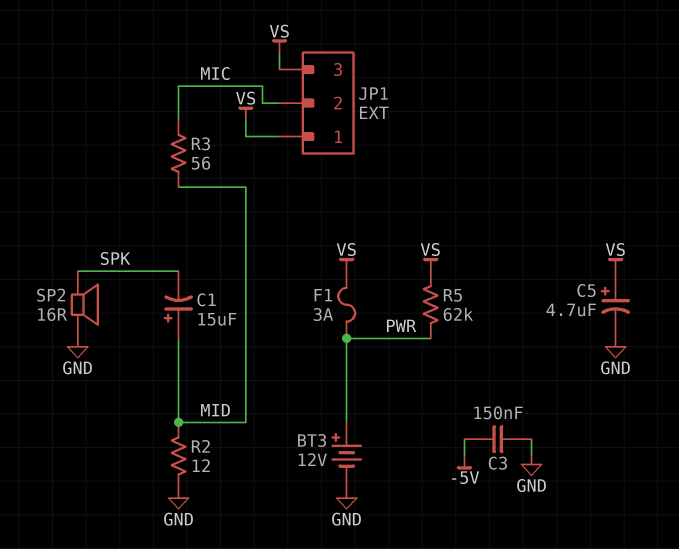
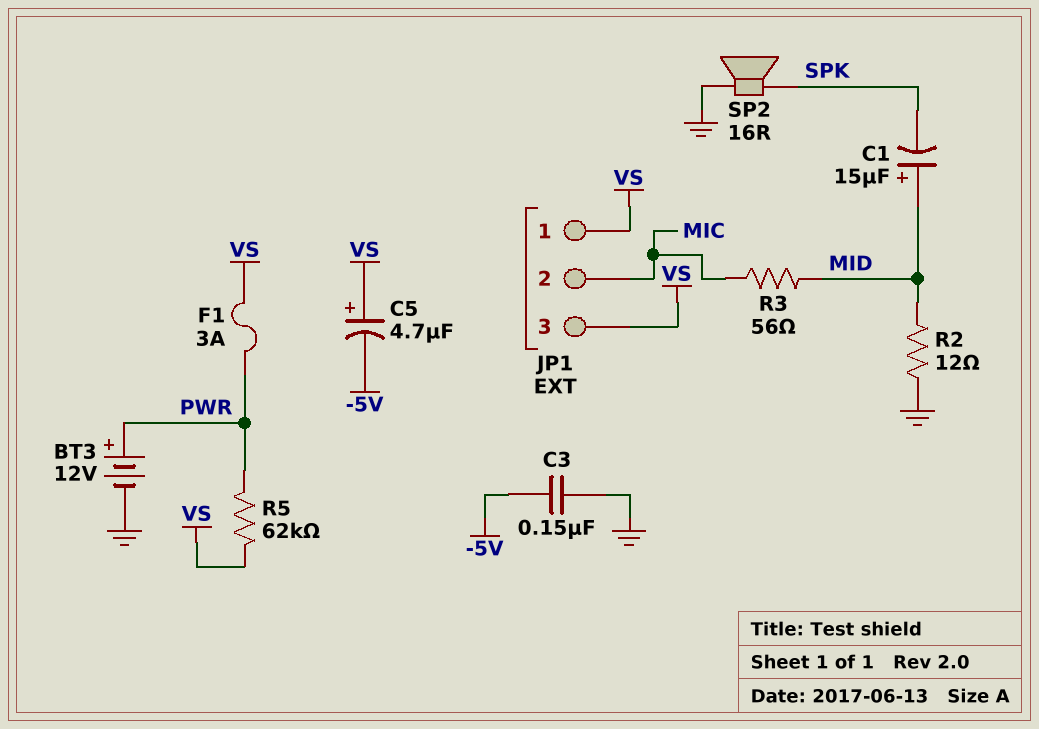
C5: 4.7uF (plus VS, minus GND) -> 4.7uF (plus VS, minus -5V)

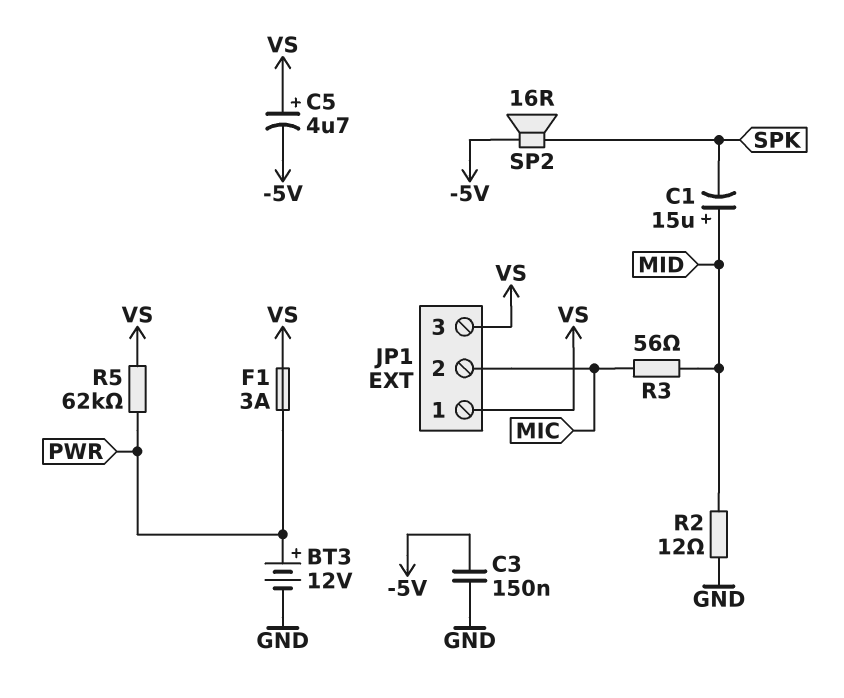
SP2: speaker 16R (GND, SPK) -> speaker 16R (-5V, SPK)

